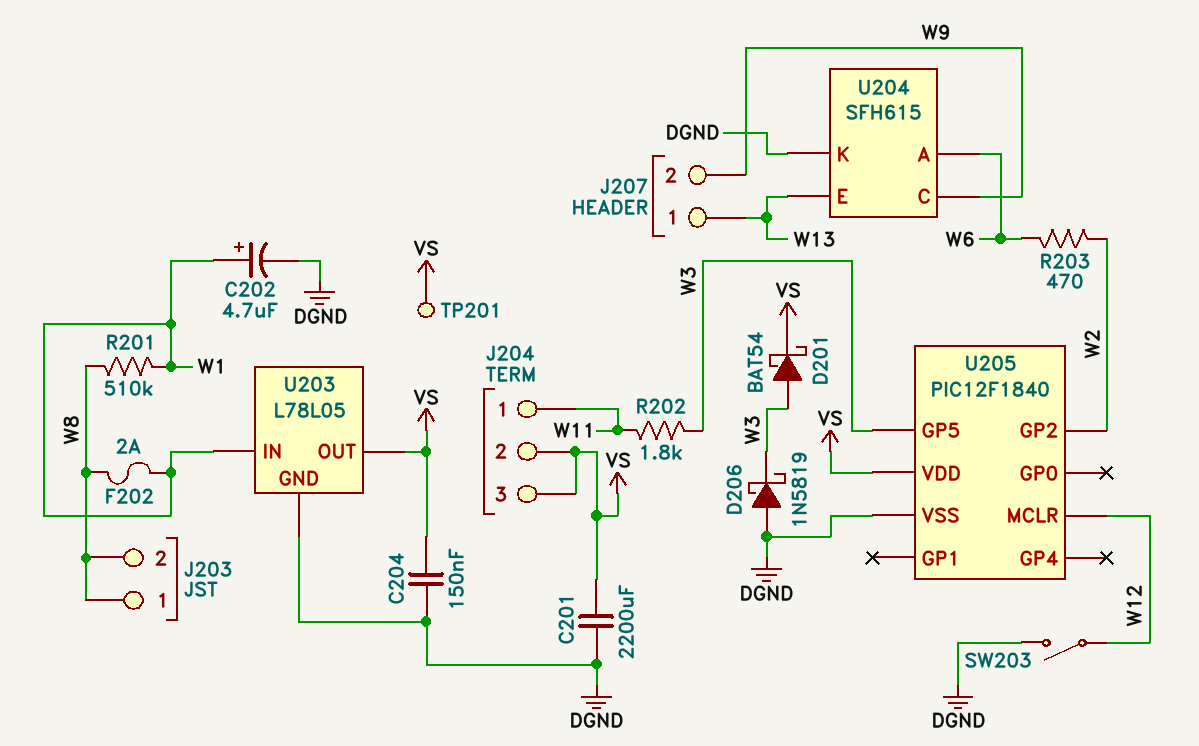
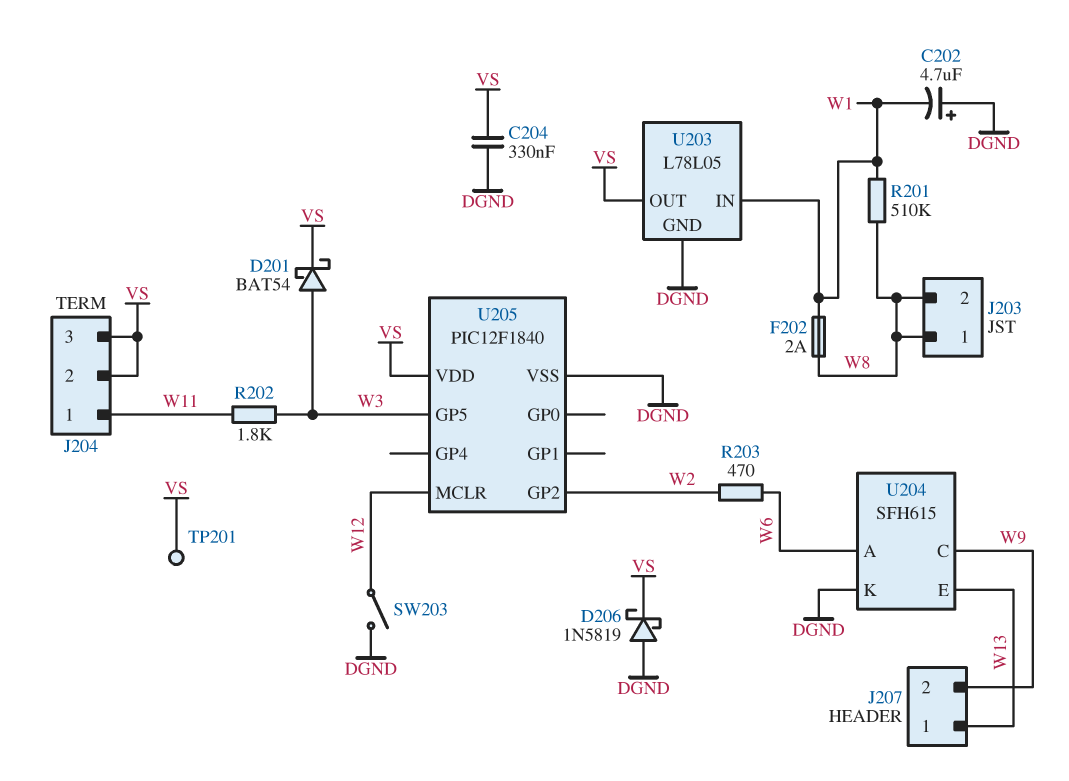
C201: 2200uF (DGND, VS) -> none
C202: 4.7uF (plus W1, minus DGND) -> 4.7uF (plus DGND, minus W1)
C204: 150nF (DGND, VS) -> 330nF (DGND, VS)
D206: schottky 1N5819 (A DGND, K W3) -> schottky 1N5819 (A DGND, K VS)

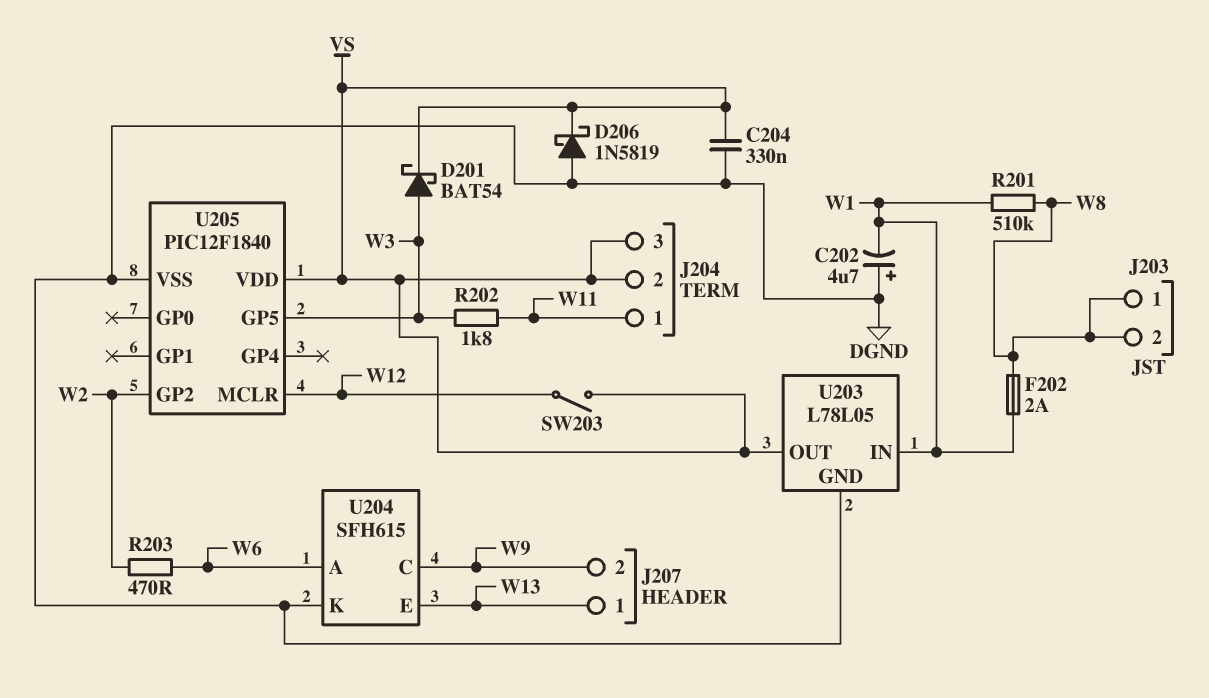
SW203: switch (DGND, W12) -> switch (VS, W12)
TP201: test point (VS) -> none

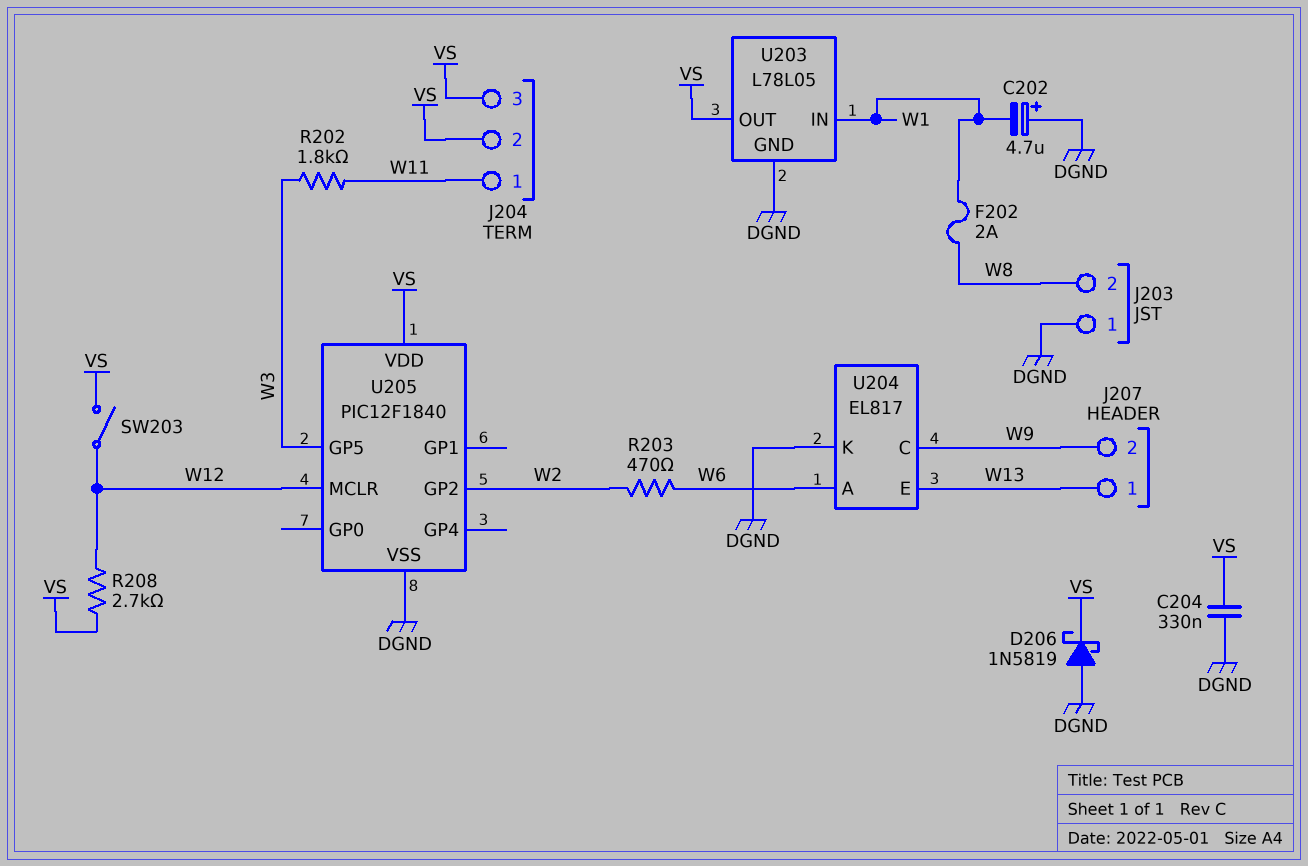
D201: schottky BAT54 (A W3, K VS) -> none
J203 pin 1: W8 -> DGND
R201: 510k (W1, W8) -> none
R208: none -> 2.7k (VS, W12)
U204: SFH615 -> EL817

